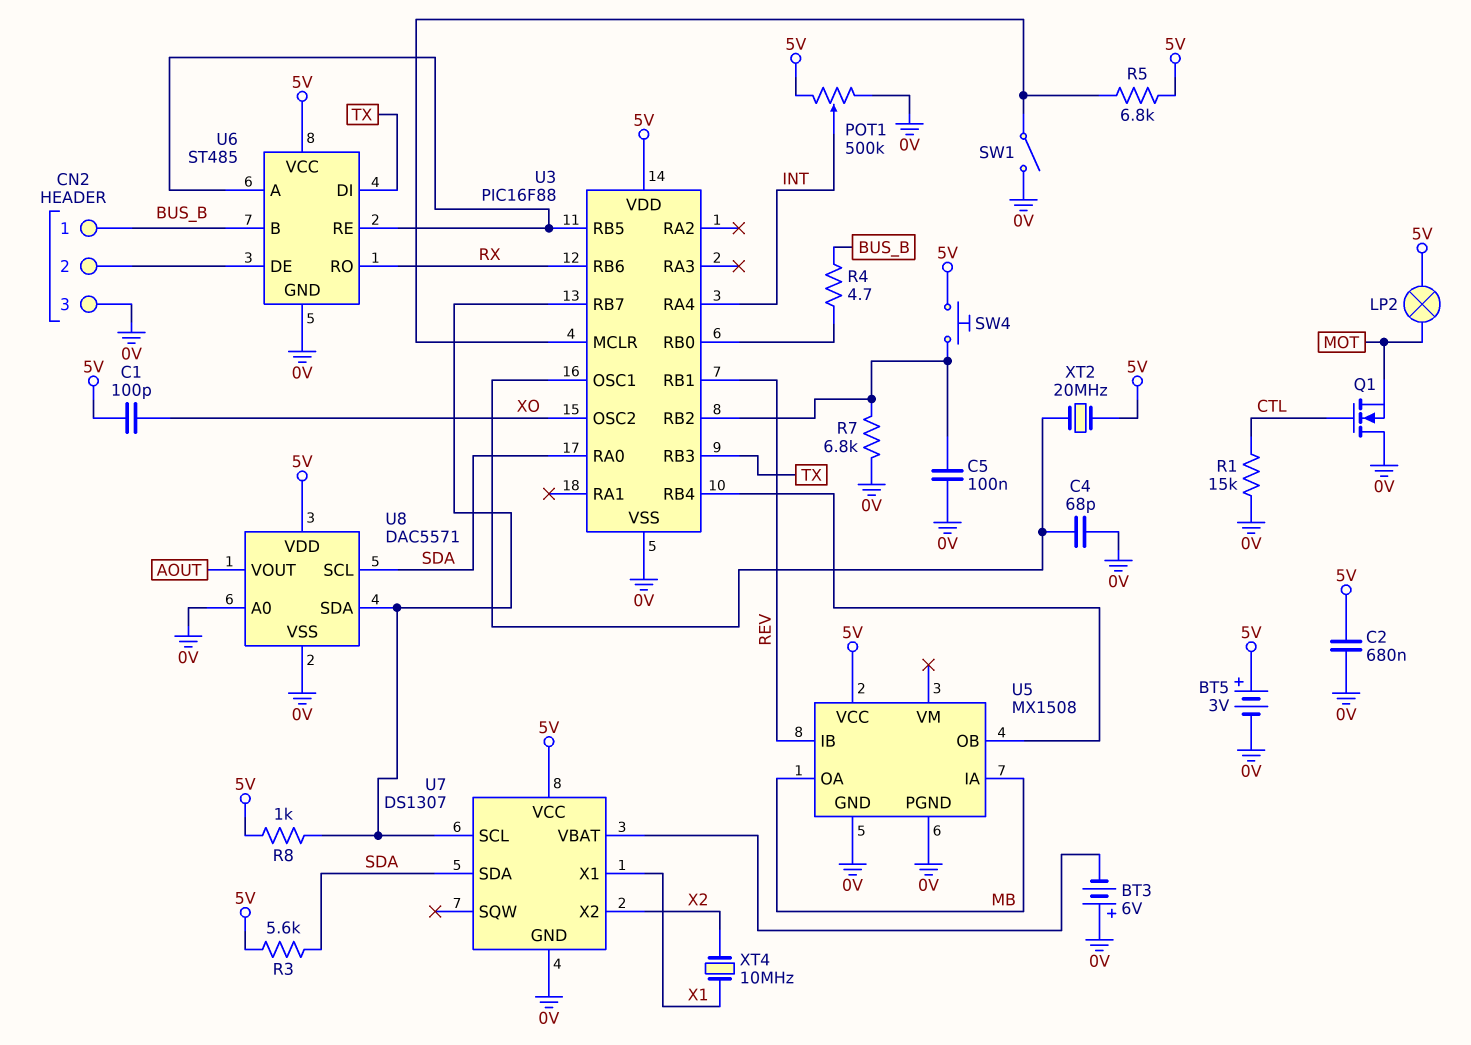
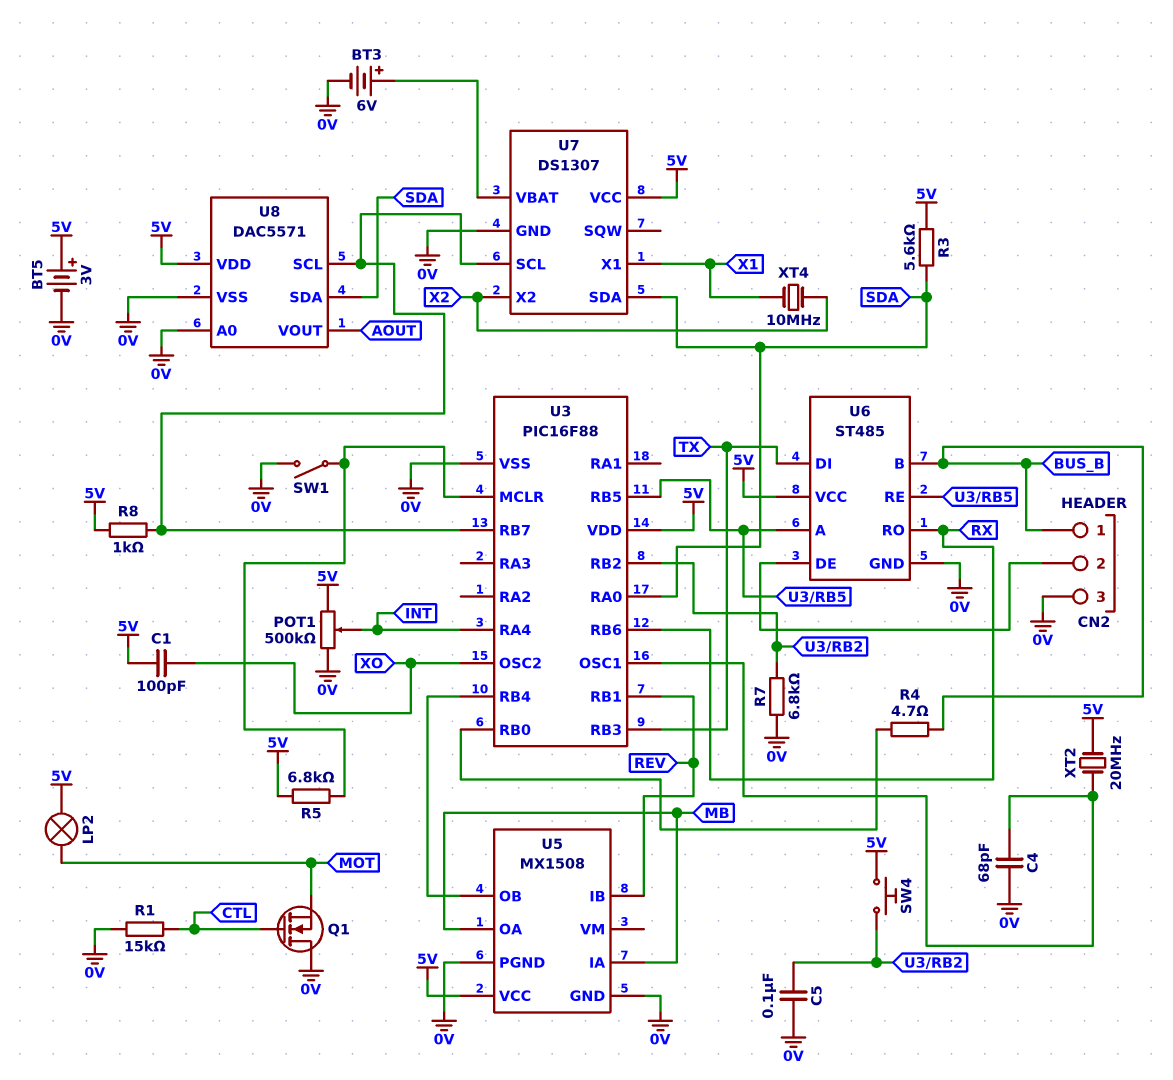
BT3: 6V (plus 0V, minus U7/VBAT) -> 6V (plus U7/VBAT, minus 0V)
C2: 680nF (0V, 5V) -> none
U8 pin SCL: SDA -> U3/RB7
U8 pin SDA: U3/RB7 -> SDA

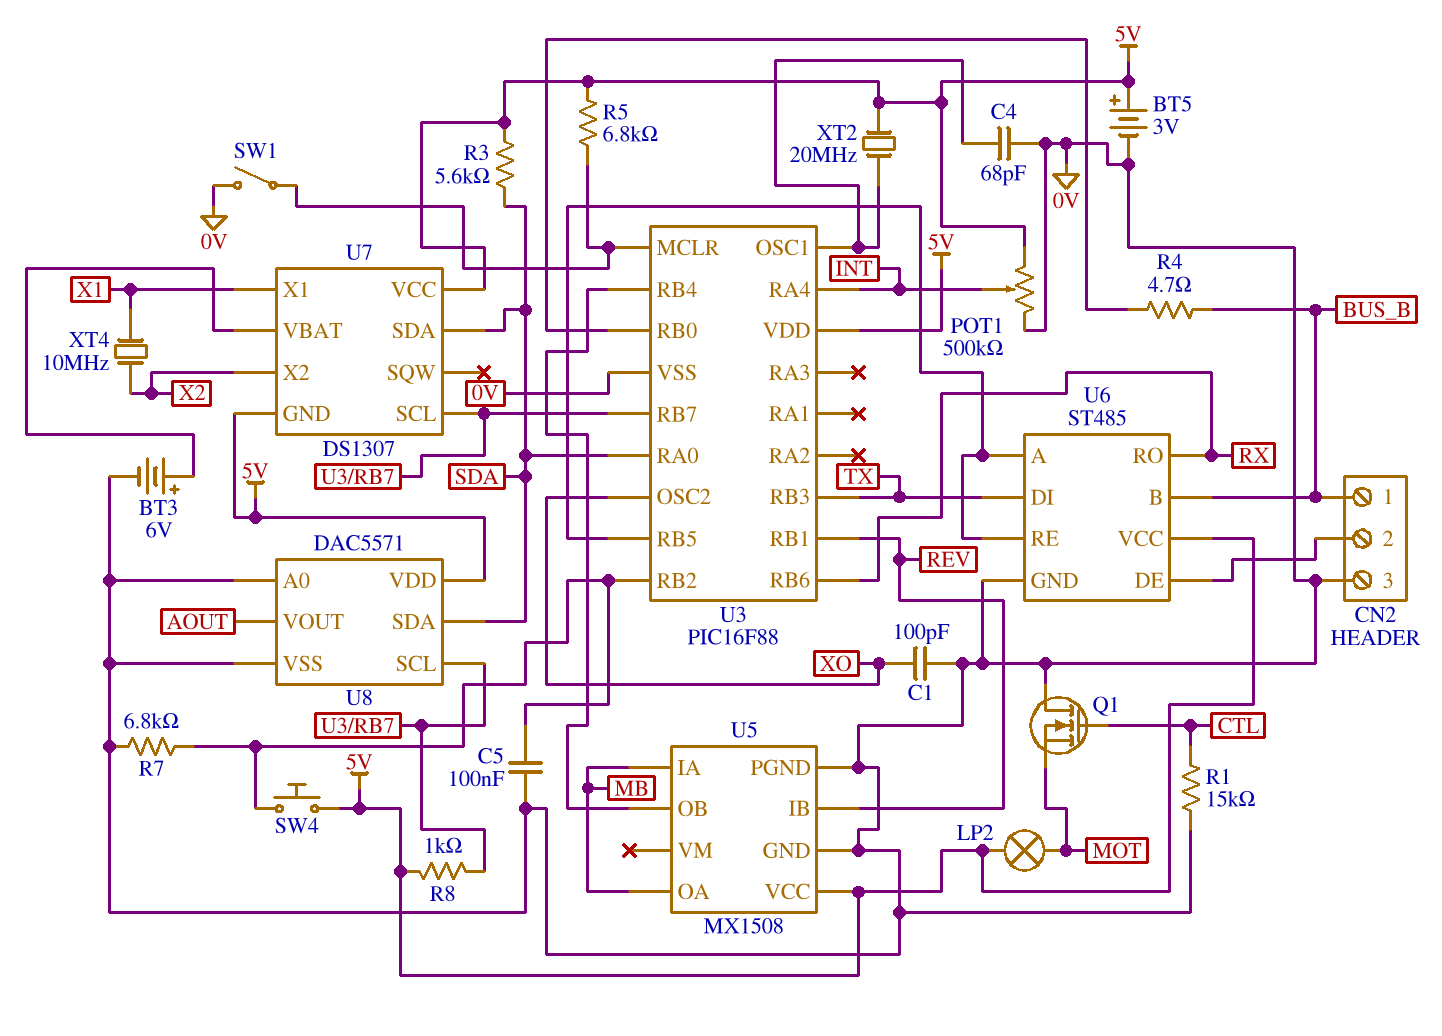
C1: 100pF (5V, XO) -> 100pF (0V, XO)
U7 pin GND: 0V -> 5V

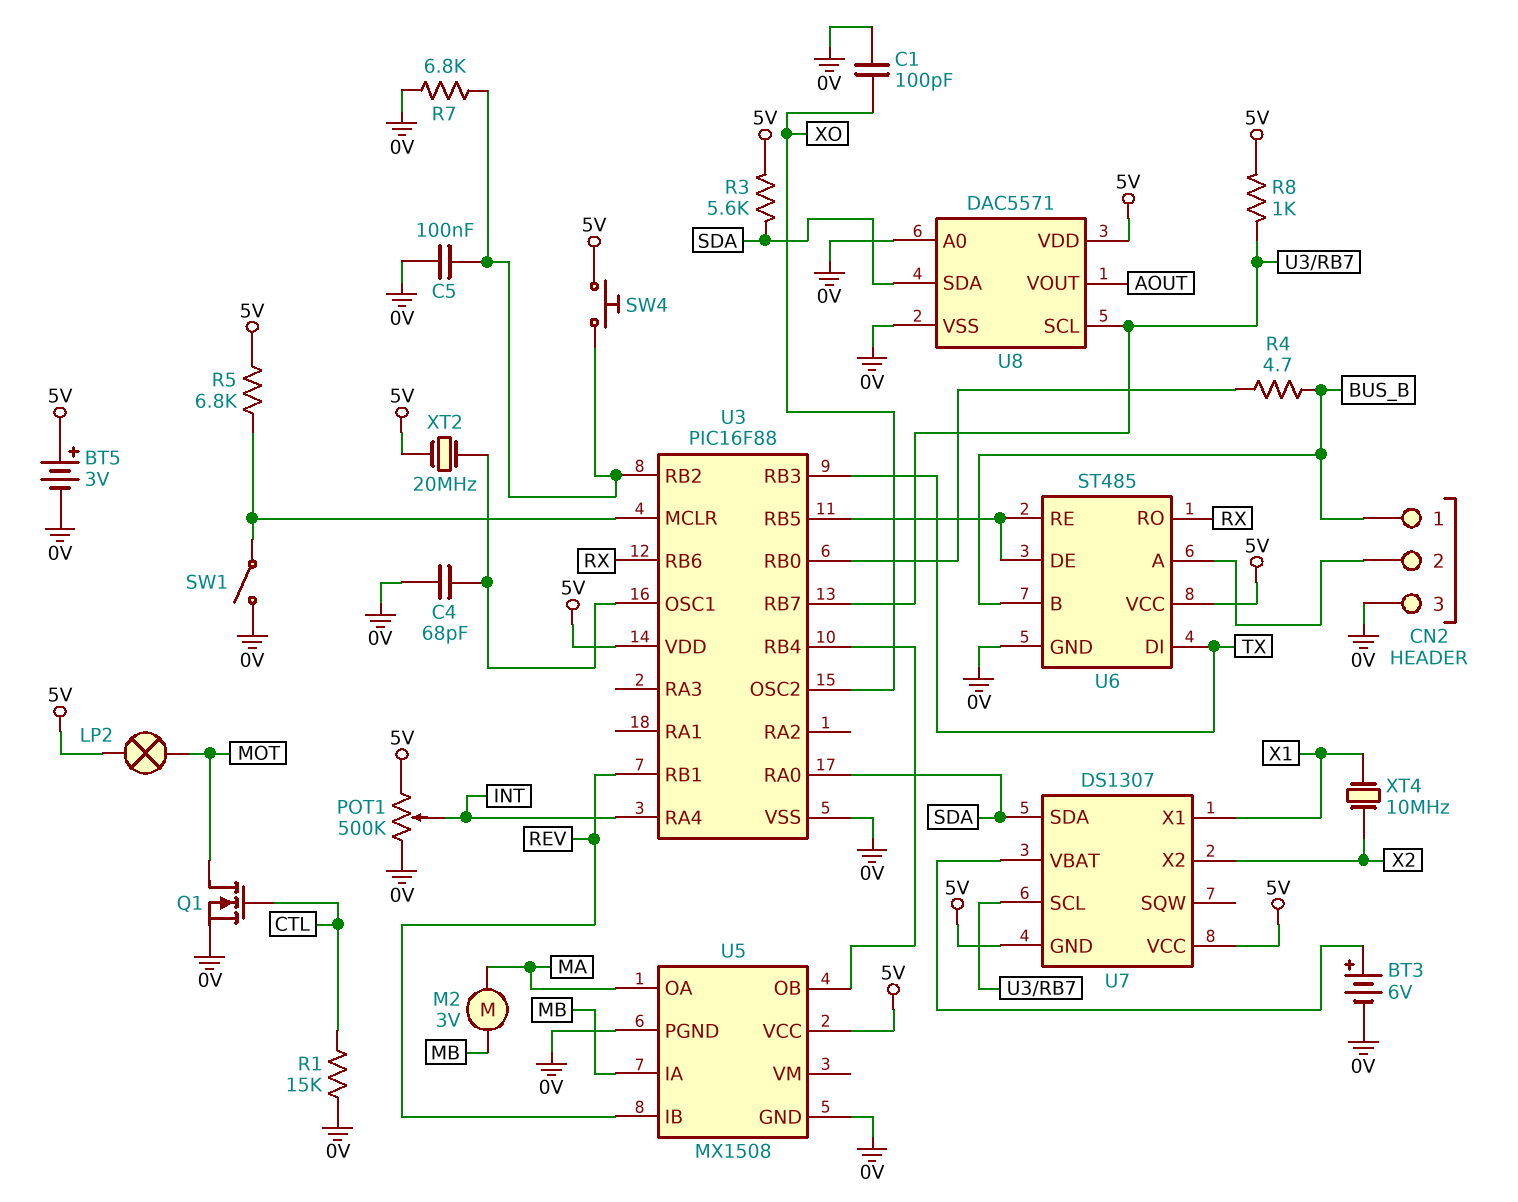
M2: none -> motor 3V (MA, MB)
Q1: NMOS (G CTL, D 0V, S MOT) -> NMOS (G CTL, D MOT, S 0V)
U5 pin OA: MB -> MA
U6 pin A: U3/RB5 -> CN2/2
U6 pin DE: CN2/2 -> U3/RB5

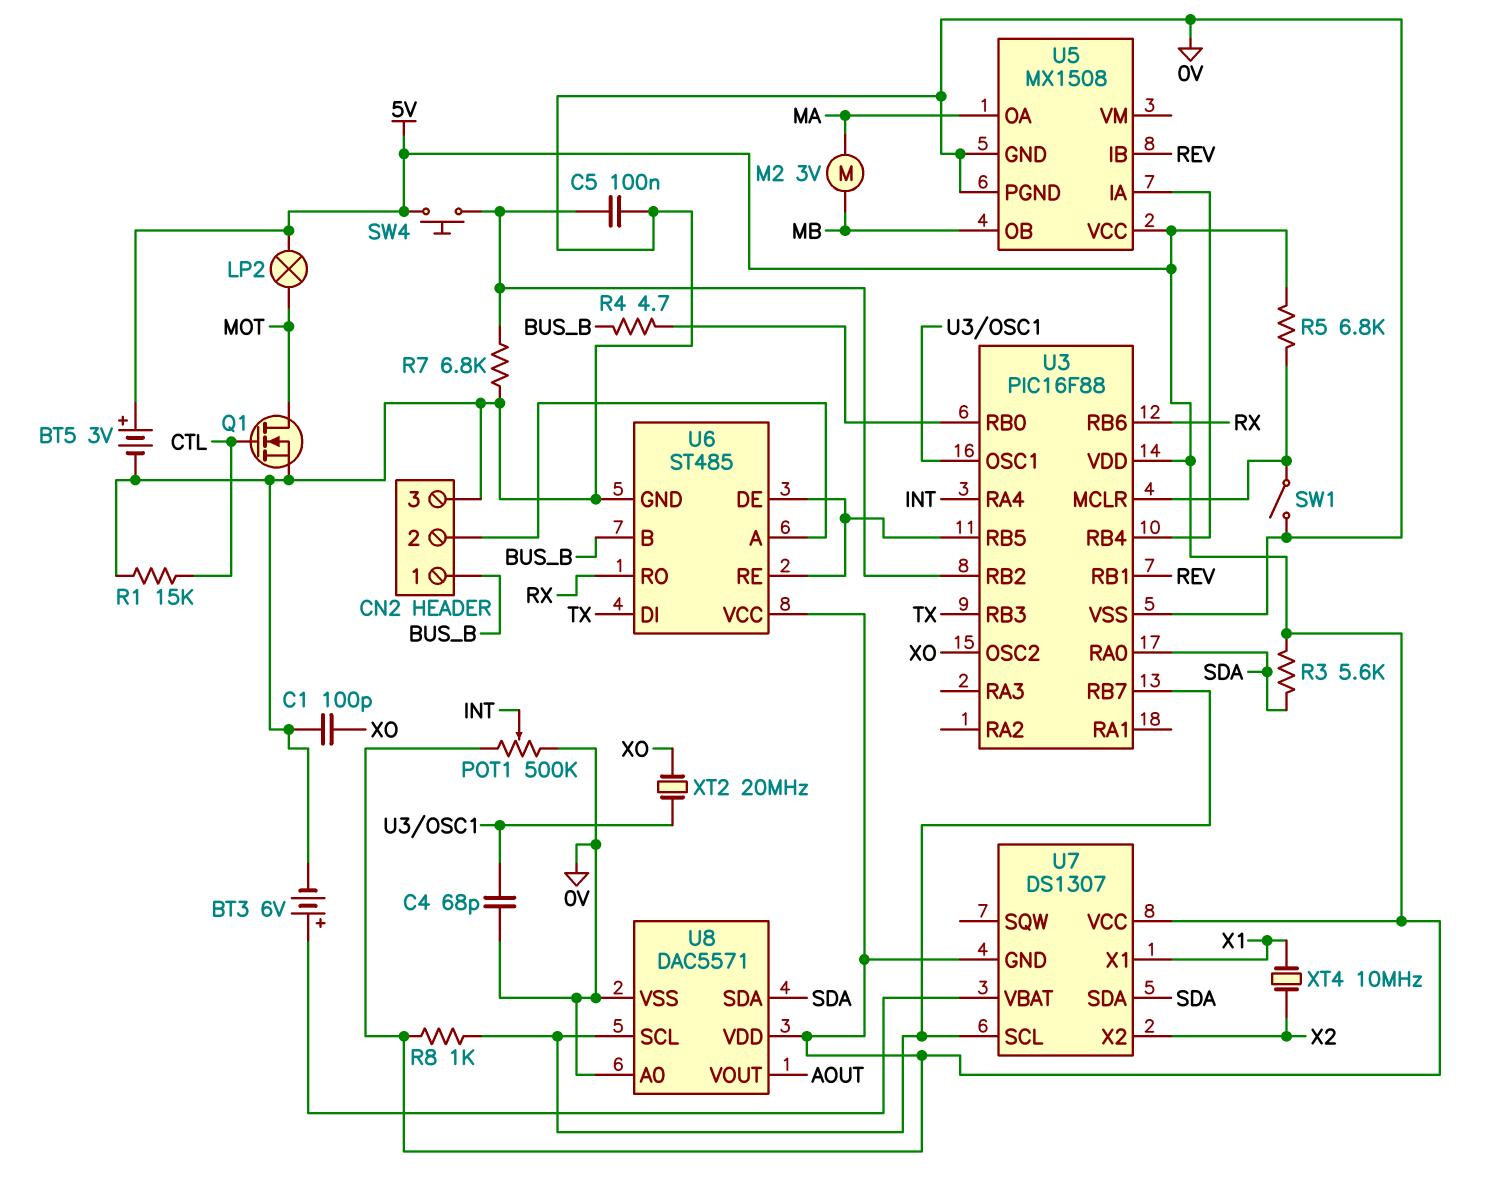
U5 pin IA: MB -> U3/RB4
U5 pin OB: U3/RB4 -> MB
XT2: 20MHz (5V, U3/OSC1) -> 20MHz (U3/OSC1, XO)

